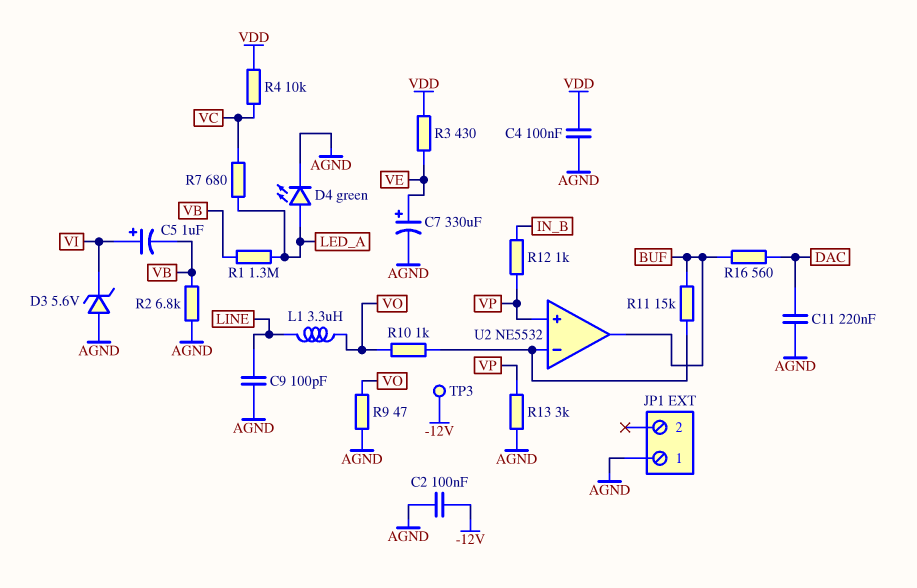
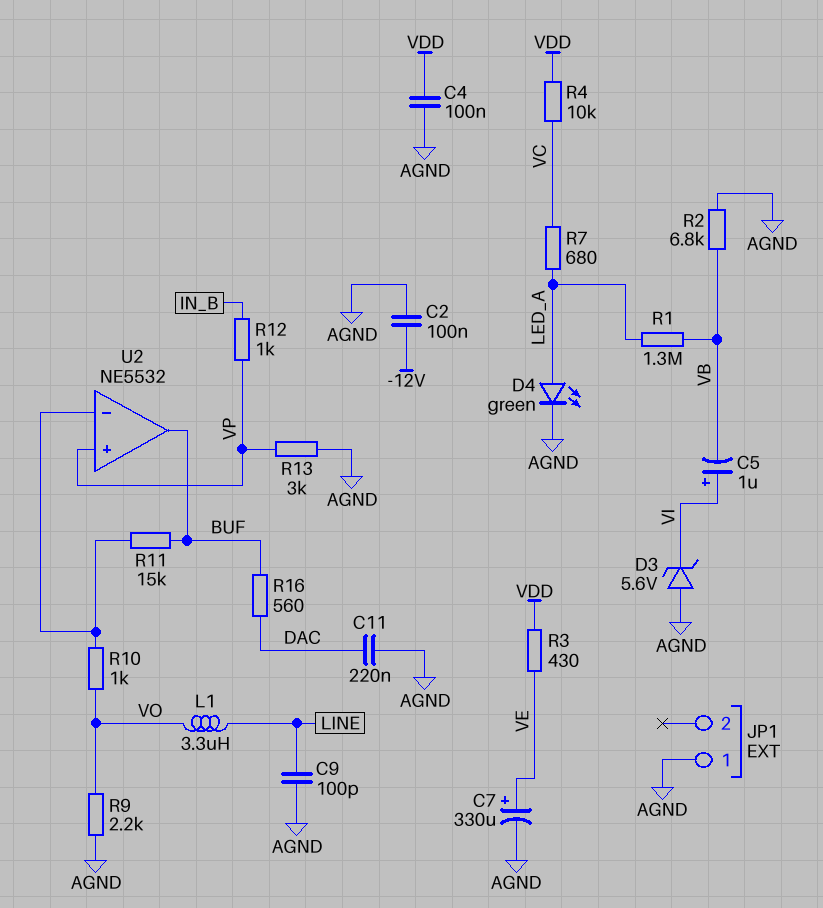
R9: 47 (AGND, VO) -> 2.2k (AGND, VO)
TP3: test point (-12V) -> none

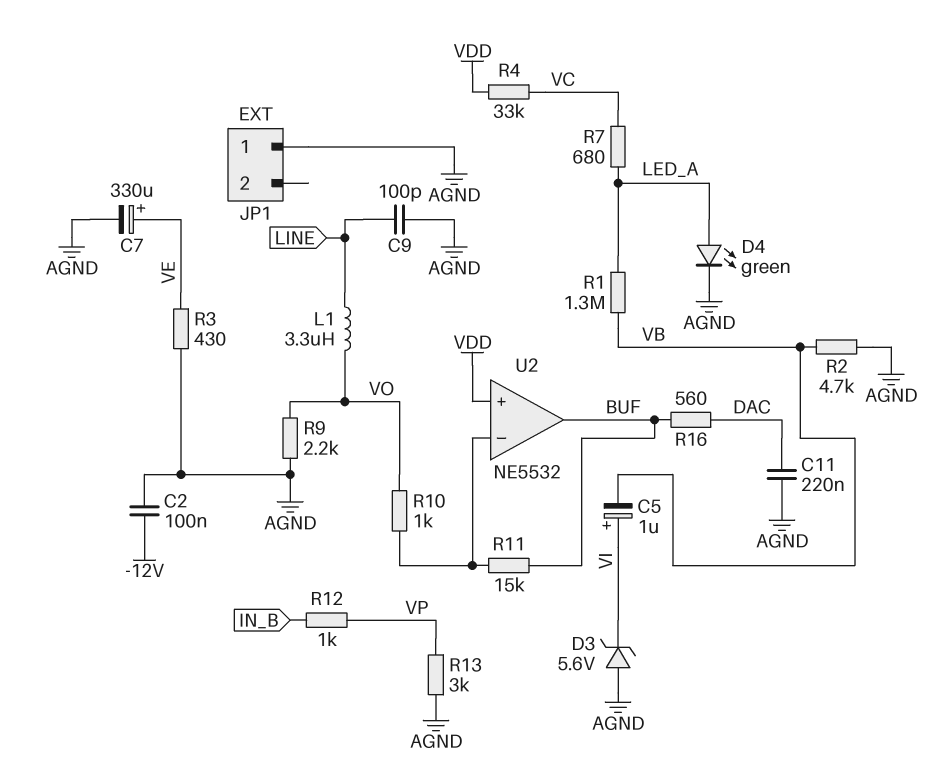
C4: 100nF (AGND, VDD) -> none
R2: 6.8k (AGND, VB) -> 4.7k (AGND, VB)
R3: 430 (VDD, VE) -> 430 (AGND, VE)
R4: 10k (VC, VDD) -> 33k (VC, VDD)
U2 pin in+: VP -> VDD

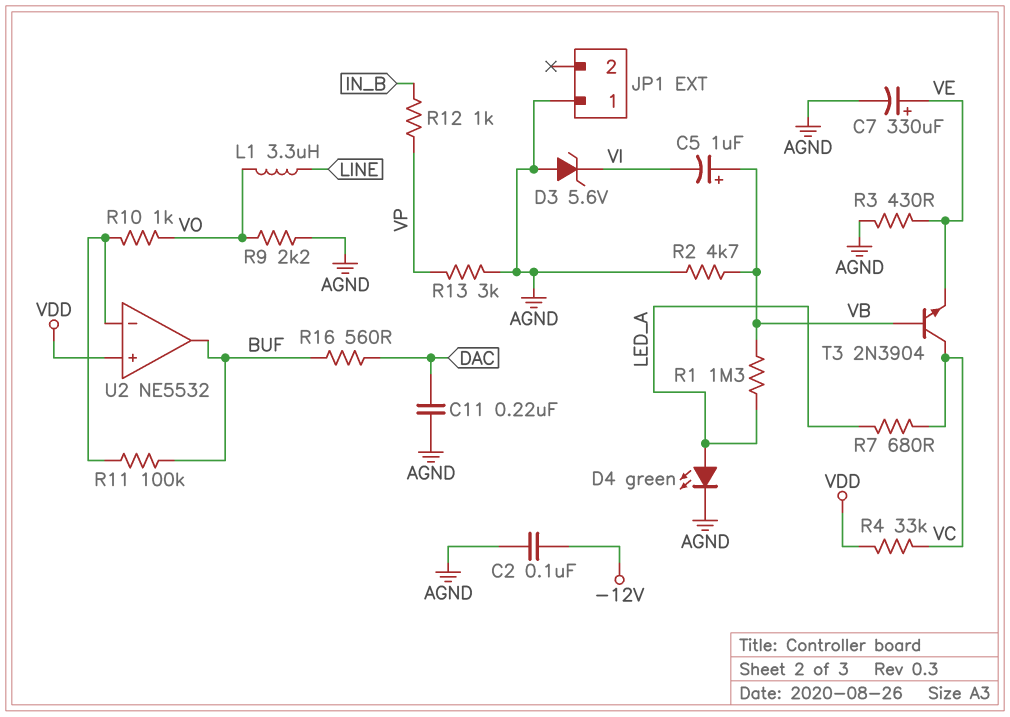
C5: 1uF (plus VI, minus VB) -> 1uF (plus VB, minus VI)
C9: 100pF (AGND, LINE) -> none
R11: 15k (BUF, U2/in-) -> 100k (BUF, U2/in-)
T3: none -> NPN 2N3904 (B VB, C VC, E VE)

